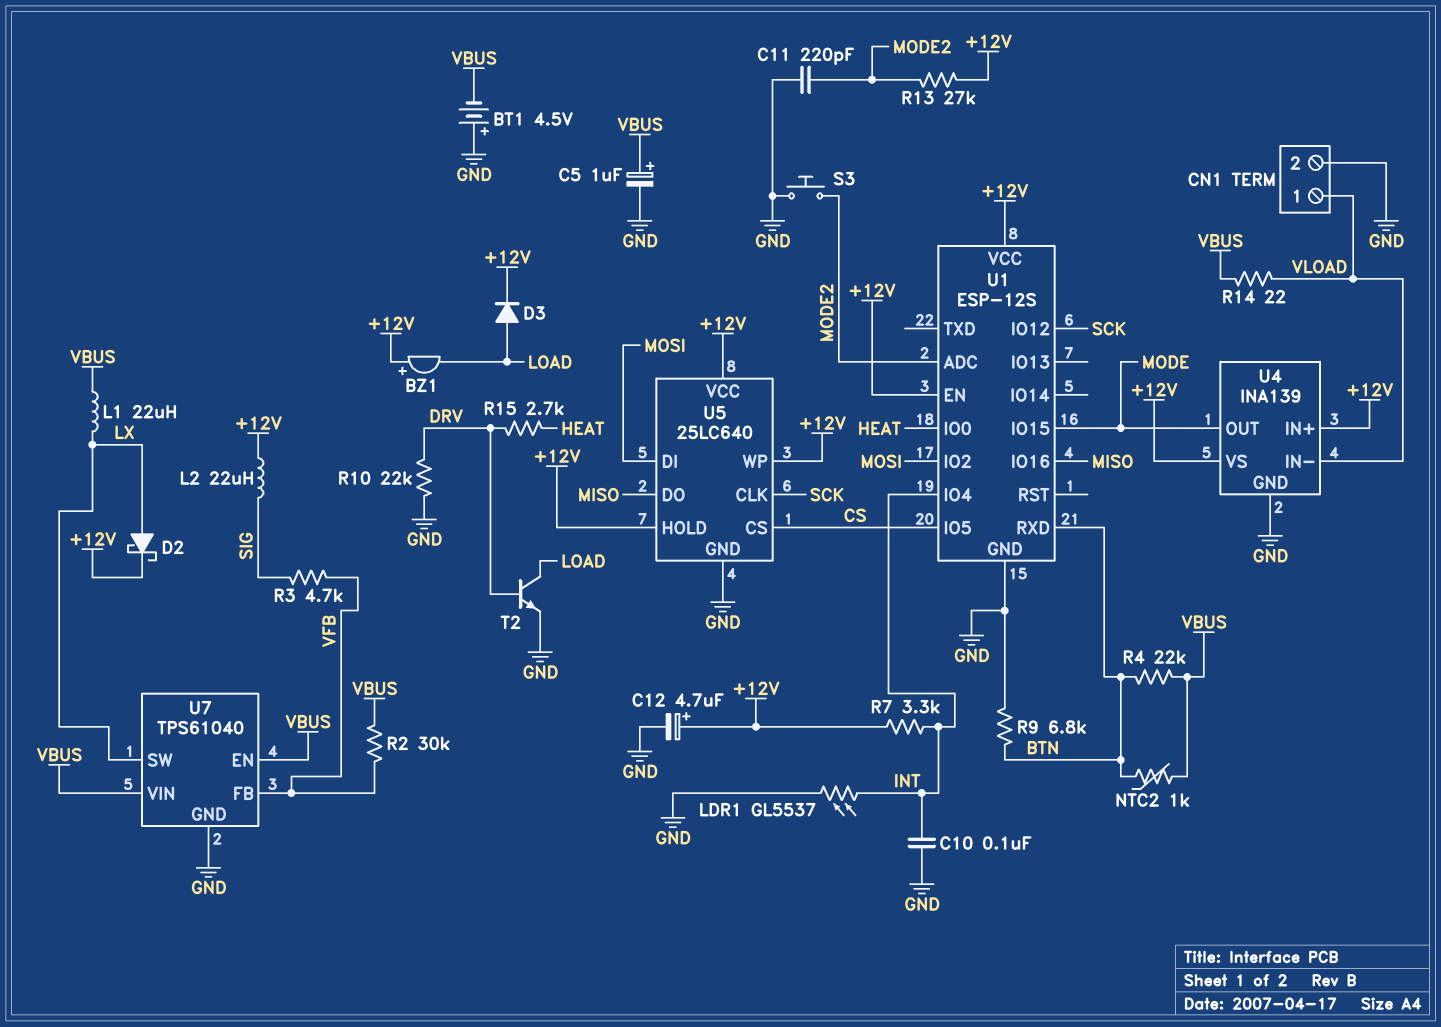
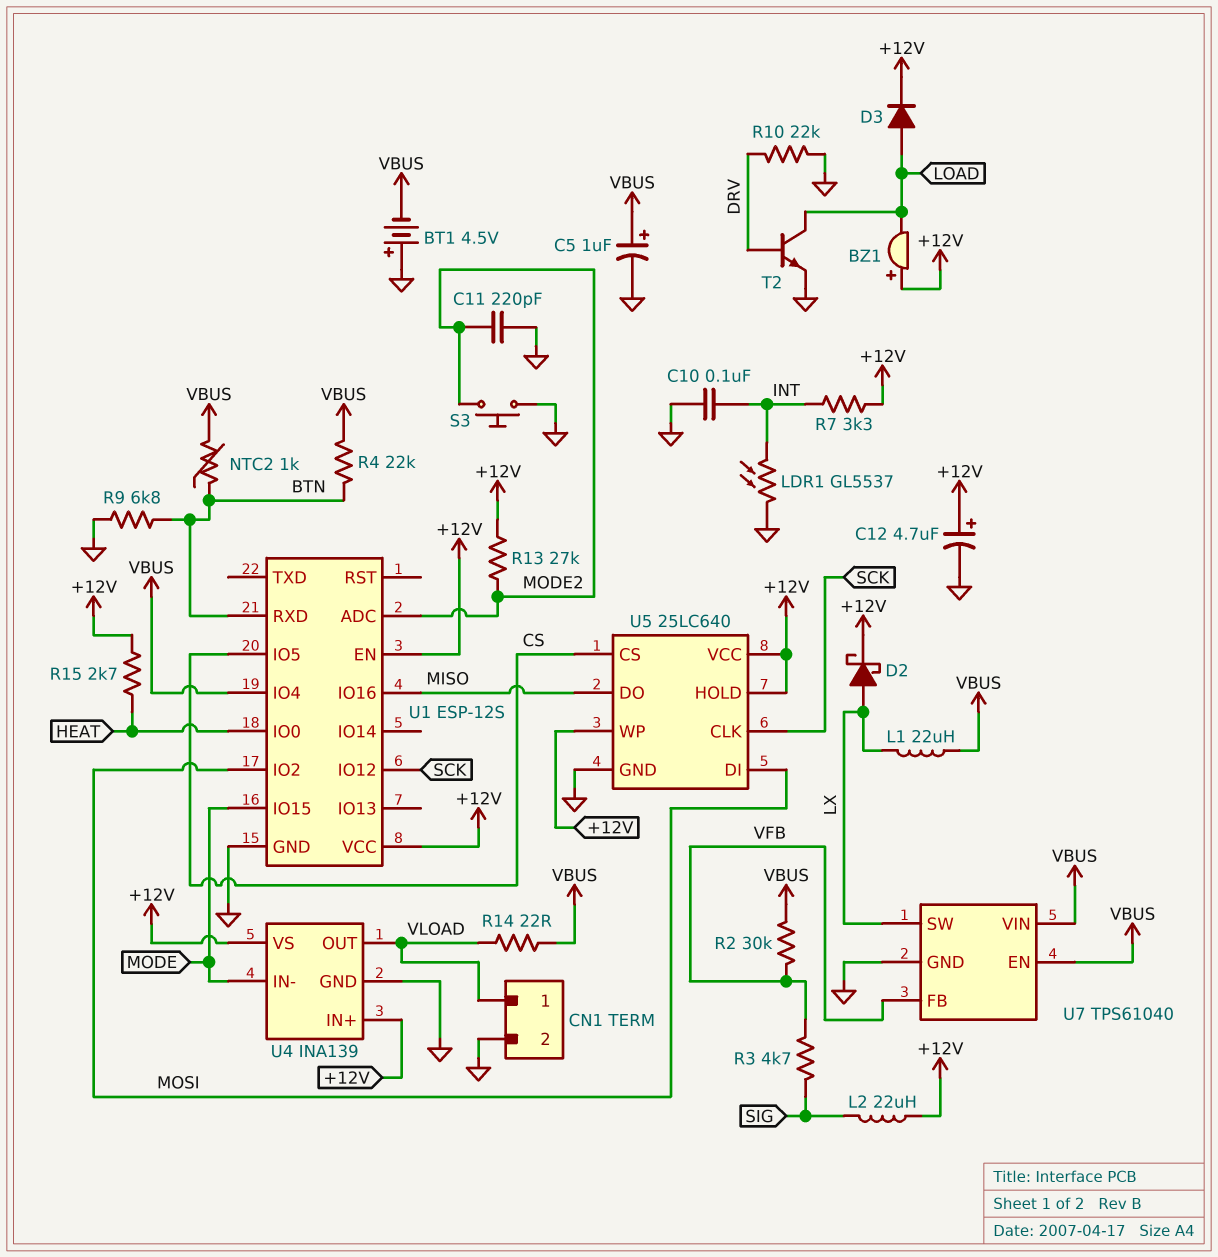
R15: 2.7k (DRV, HEAT) -> 2.7k (+12V, HEAT)
U1 pin IO4: INT -> VBUS
U4 pin IN-: VLOAD -> MODE
U4 pin OUT: MODE -> VLOAD

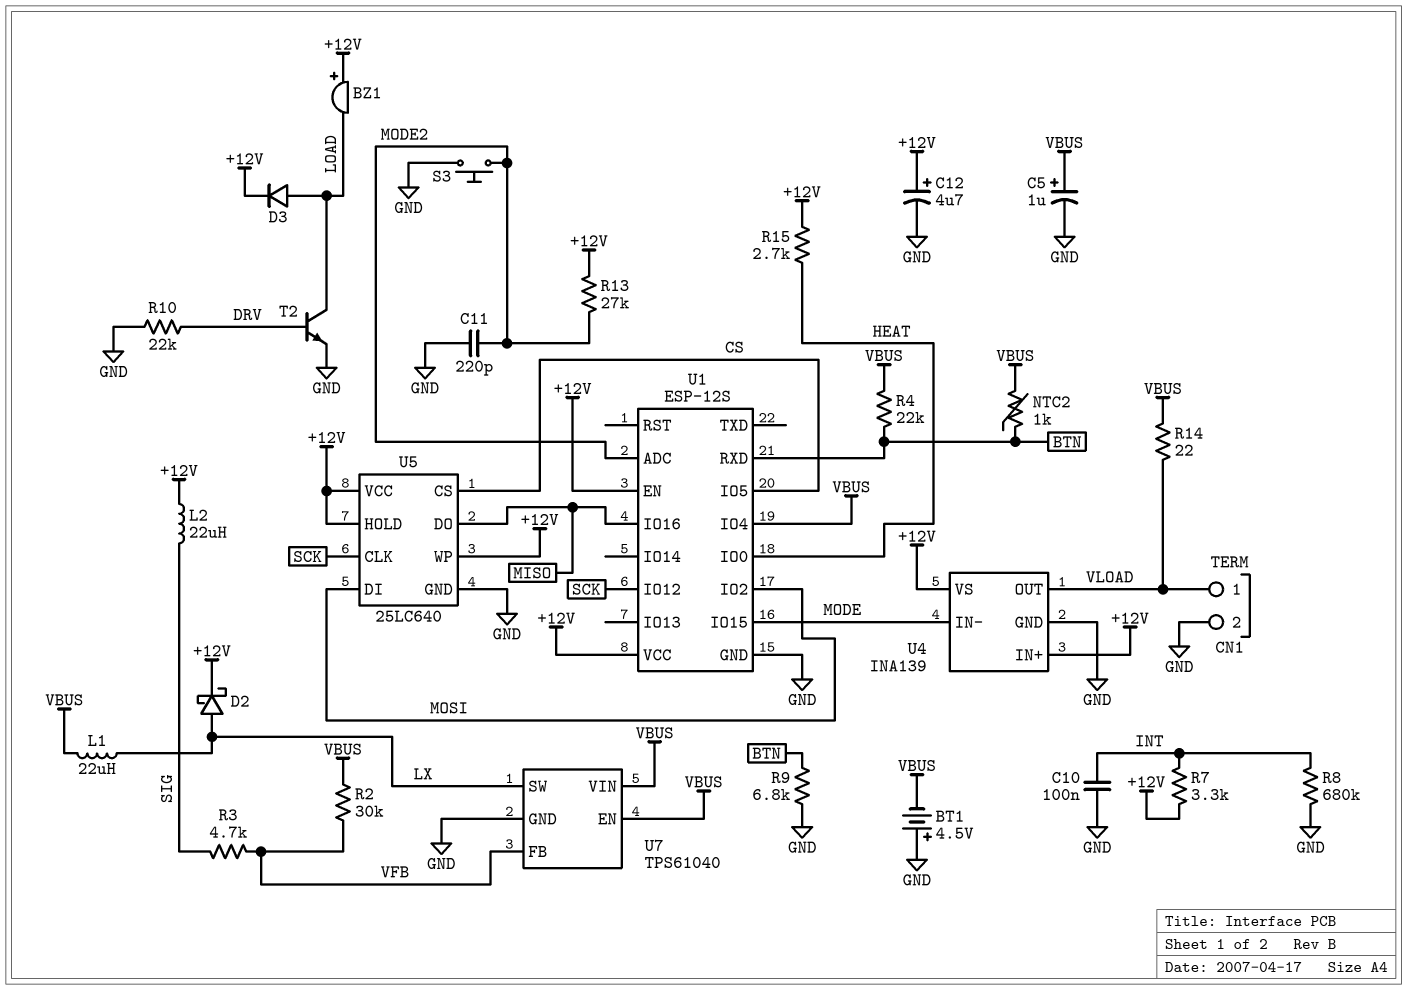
LDR1: GL5537 (GND, INT) -> none
R8: none -> 680k (GND, INT)

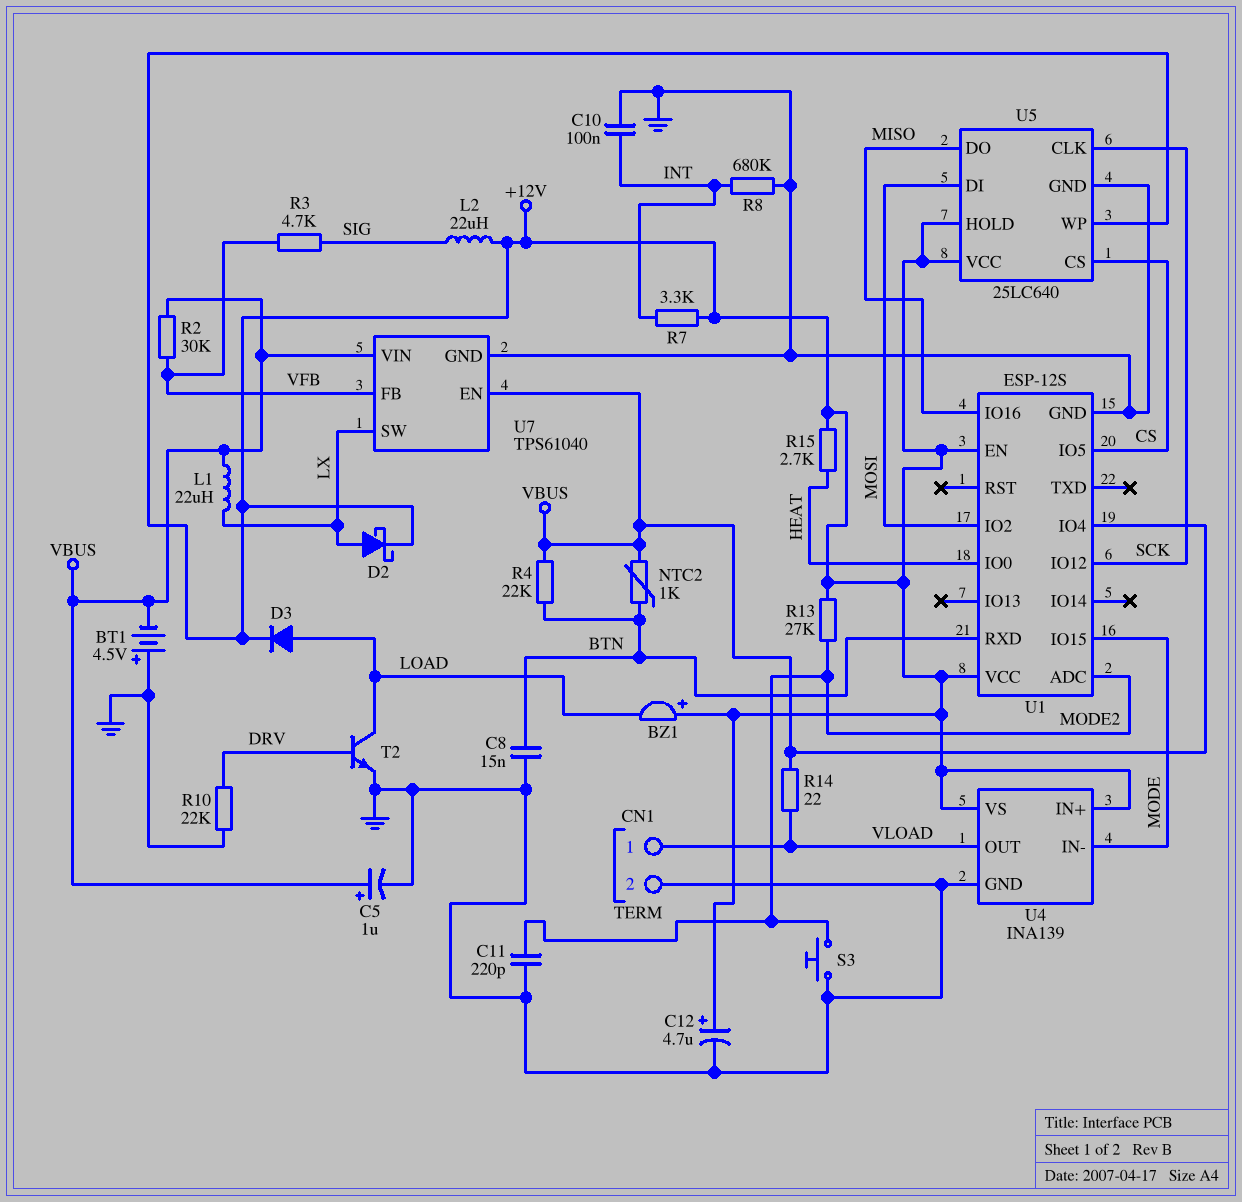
C8: none -> 15nF (BTN, GND)
R9: 6.8k (BTN, GND) -> none

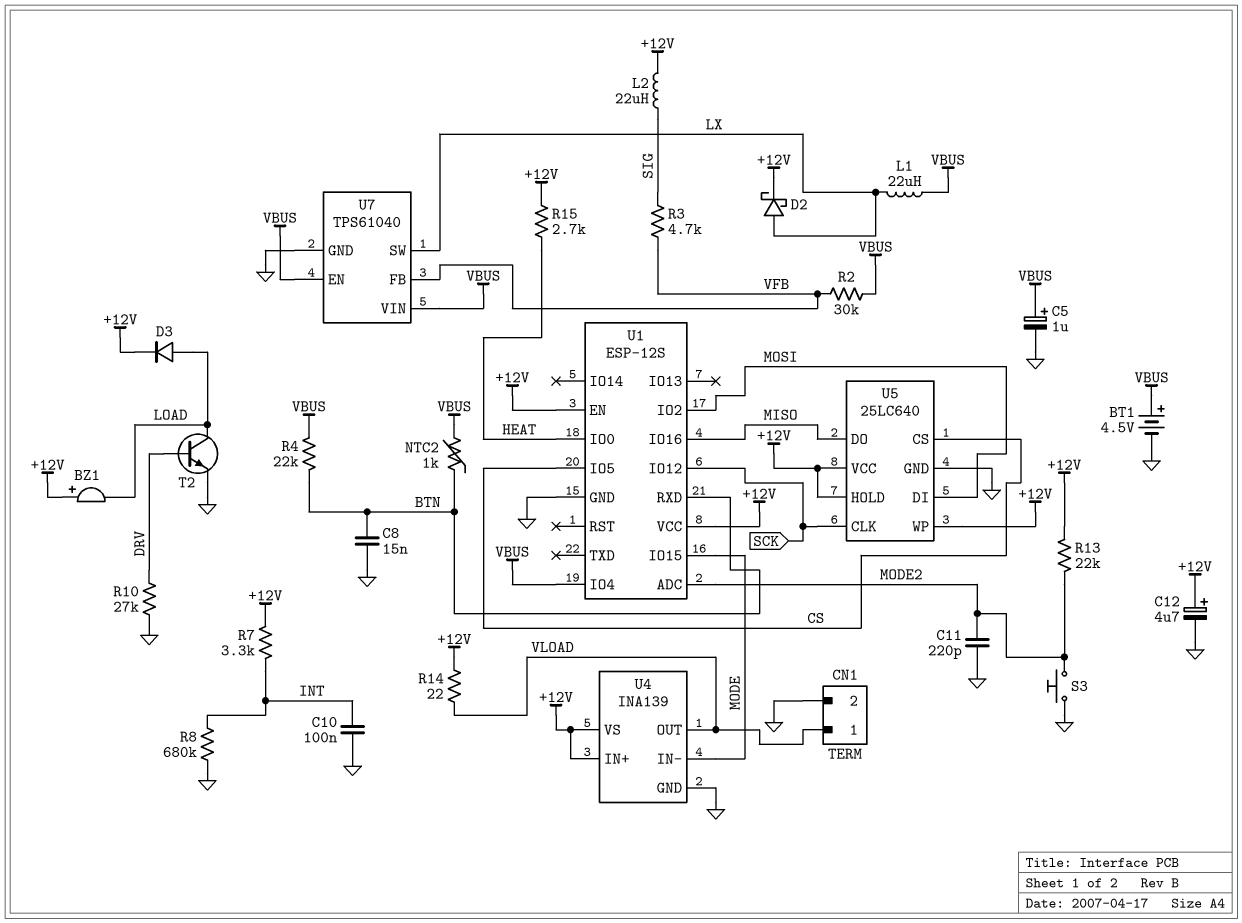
BT1: 4.5V (plus GND, minus VBUS) -> 4.5V (plus VBUS, minus GND)
R10: 22k (DRV, GND) -> 27k (DRV, GND)
R13: 27k (+12V, MODE2) -> 22k (+12V, MODE2)
R14: 22 (VBUS, VLOAD) -> 22 (+12V, VLOAD)

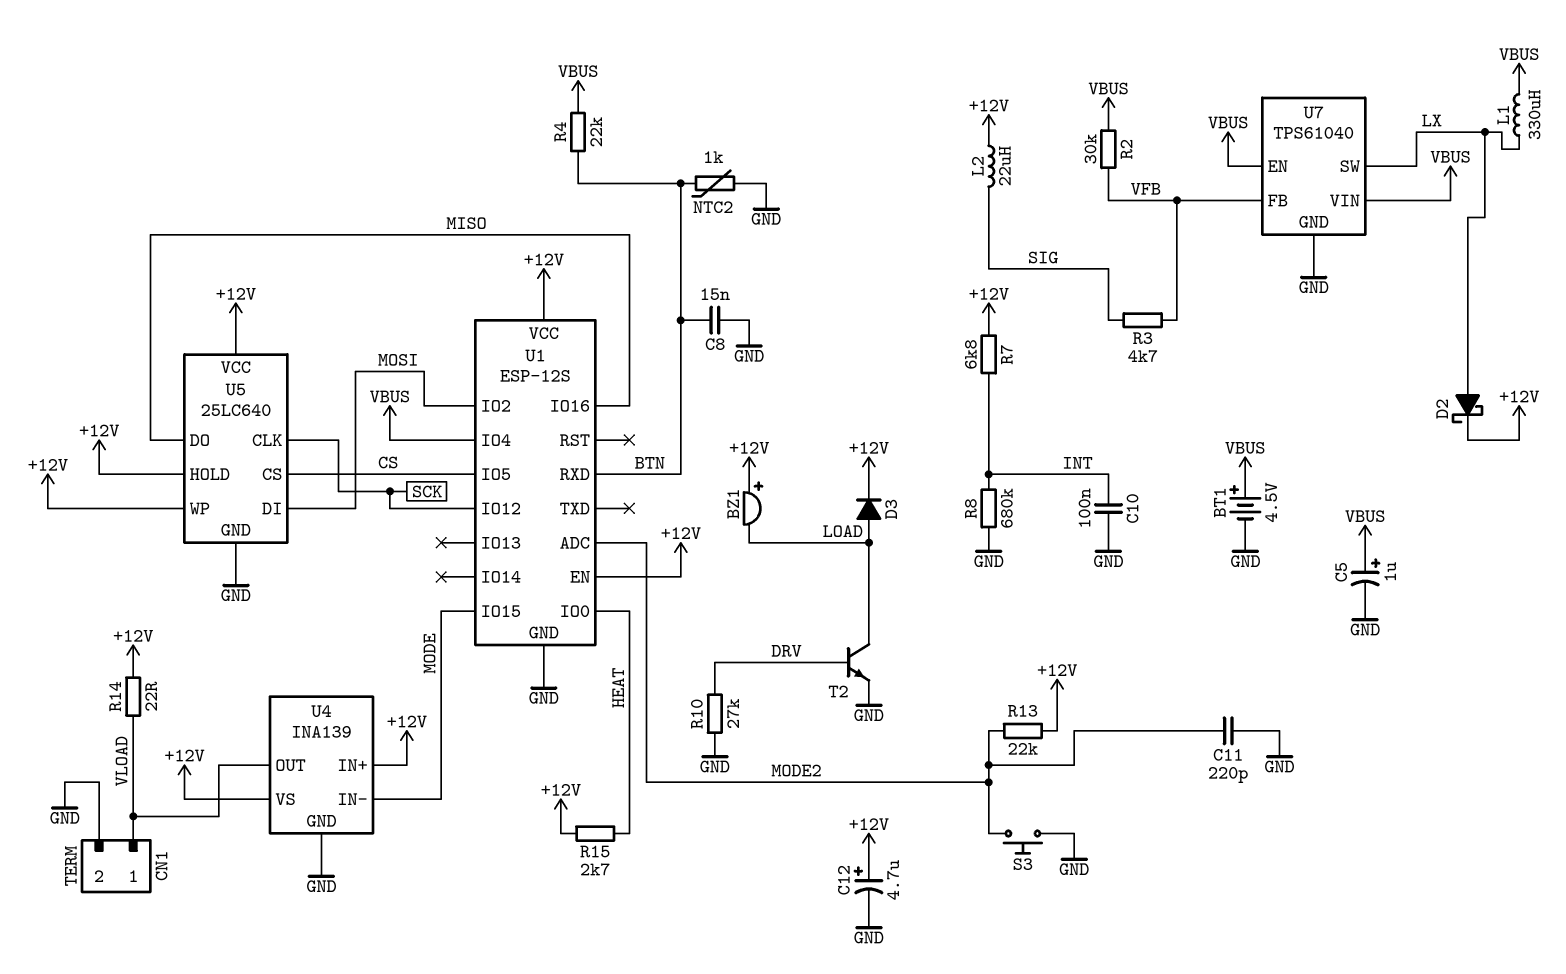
L1: 22uH (LX, VBUS) -> 330uH (LX, VBUS)
NTC2: 1k (BTN, VBUS) -> 1k (BTN, GND)
R7: 3.3k (+12V, INT) -> 6.8k (+12V, INT)

